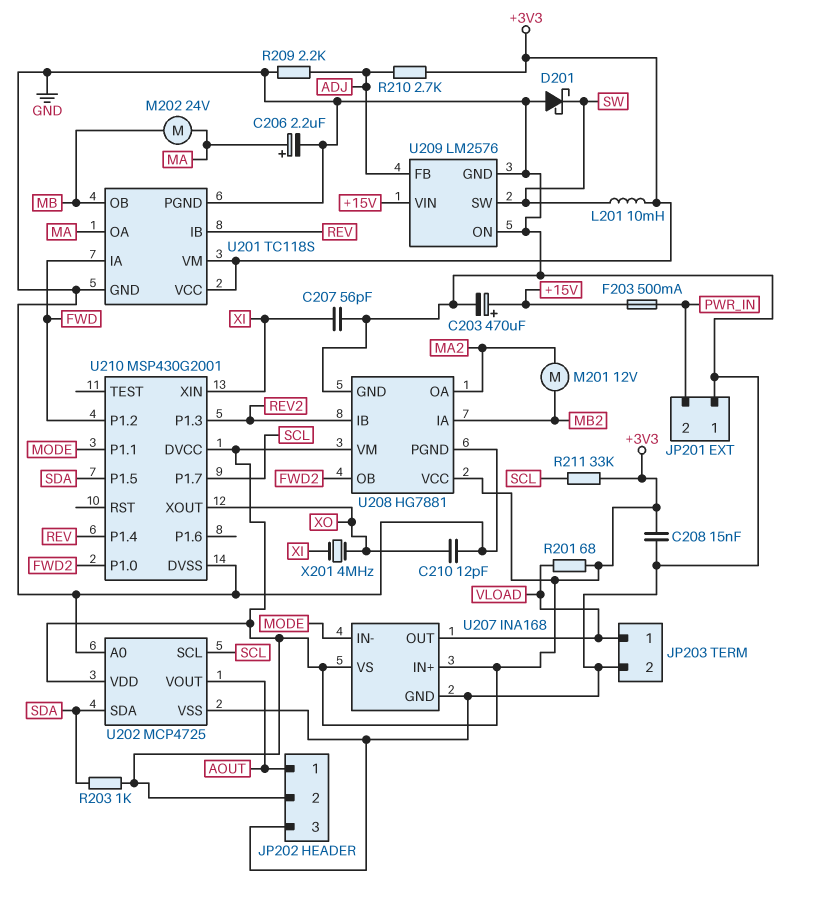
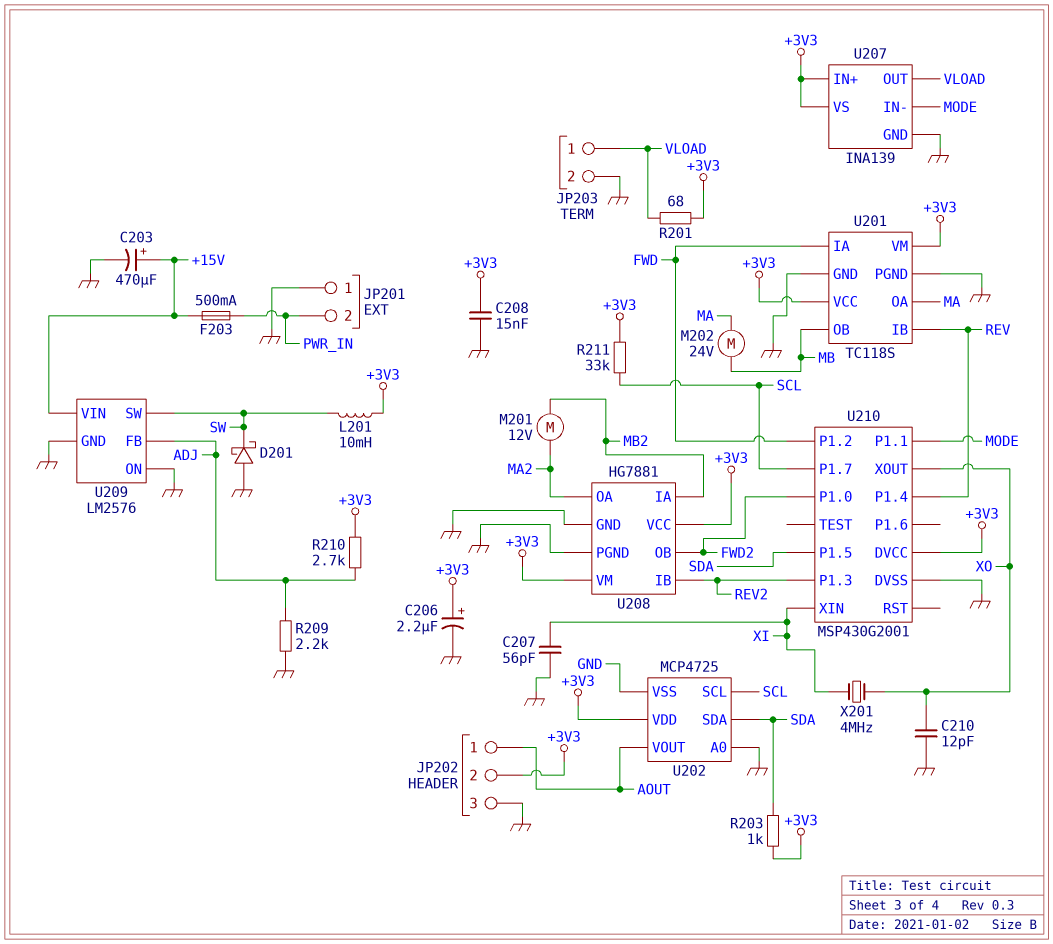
C206: 2.2uF (plus MA, minus GND) -> 2.2uF (plus +3V3, minus GND)
U207: INA168 -> INA139

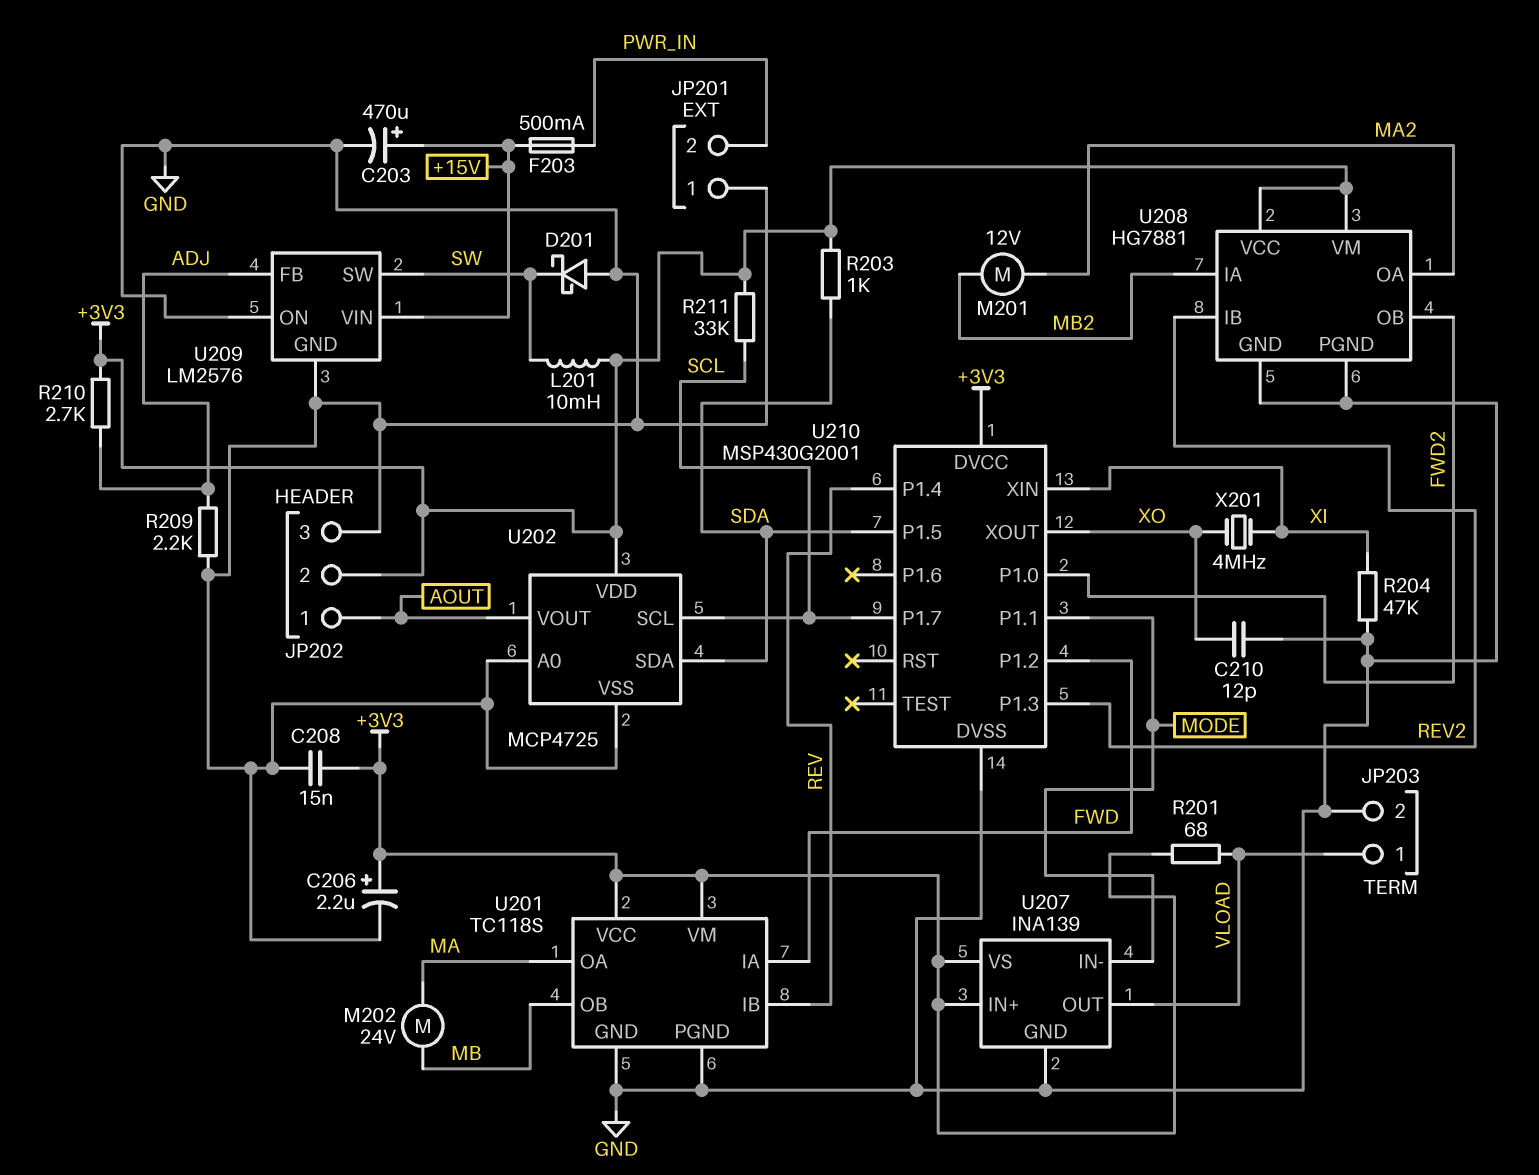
C207: 56pF (GND, XI) -> none
R204: none -> 47k (GND, XI)

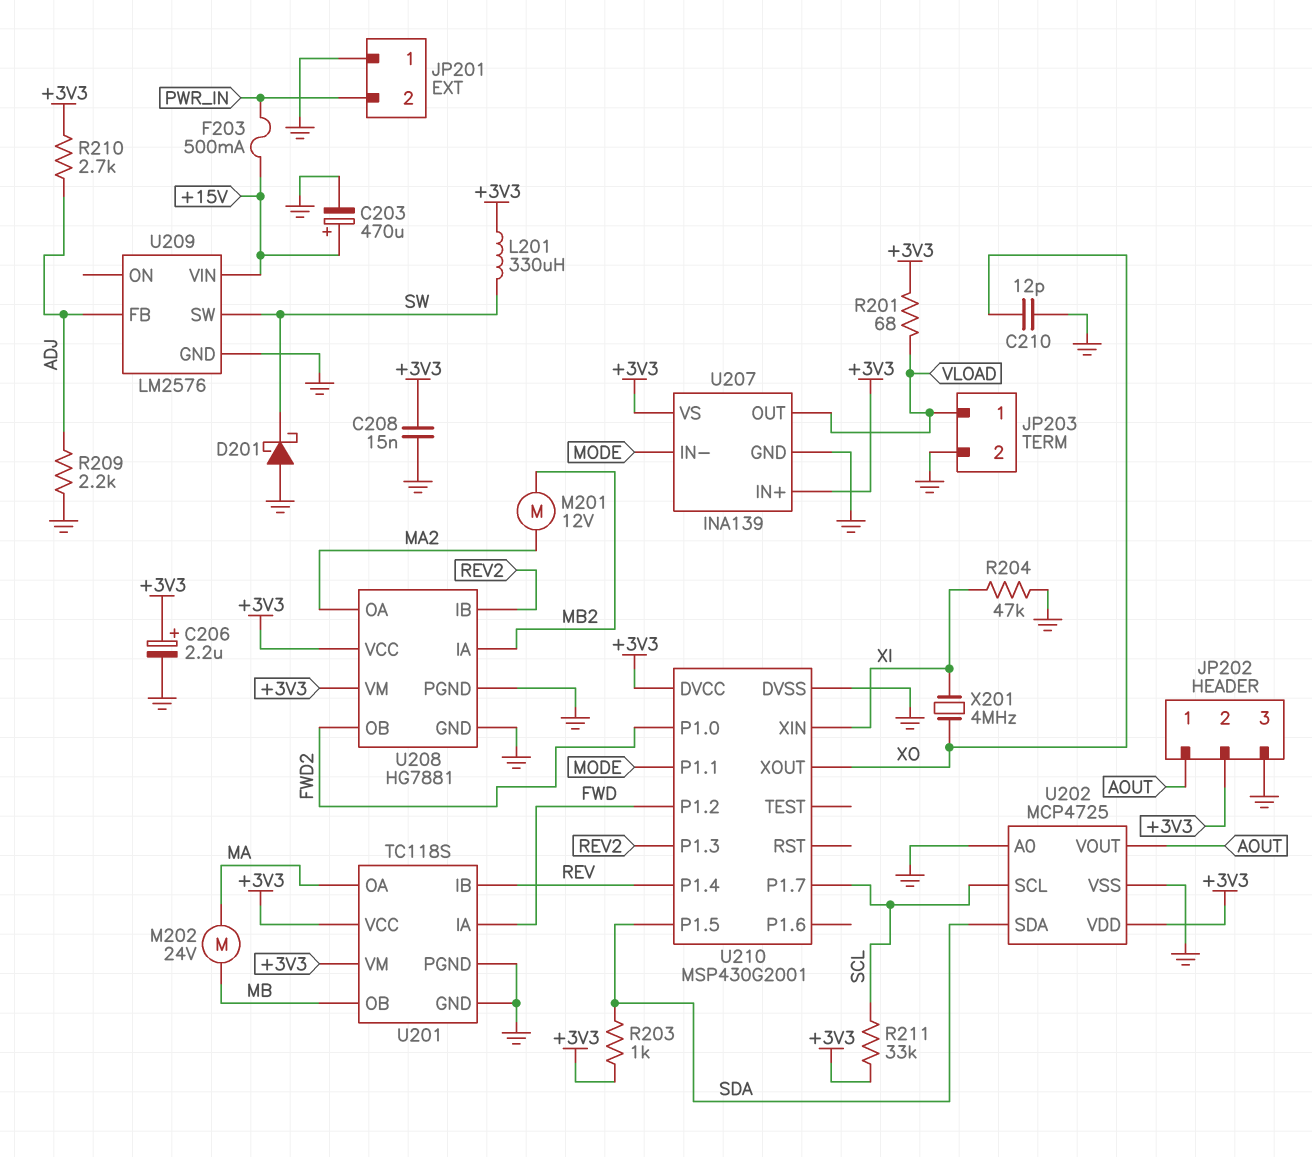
L201: 10mH (+3V3, SW) -> 330uH (+3V3, SW)
U209 pin ON: GND -> none

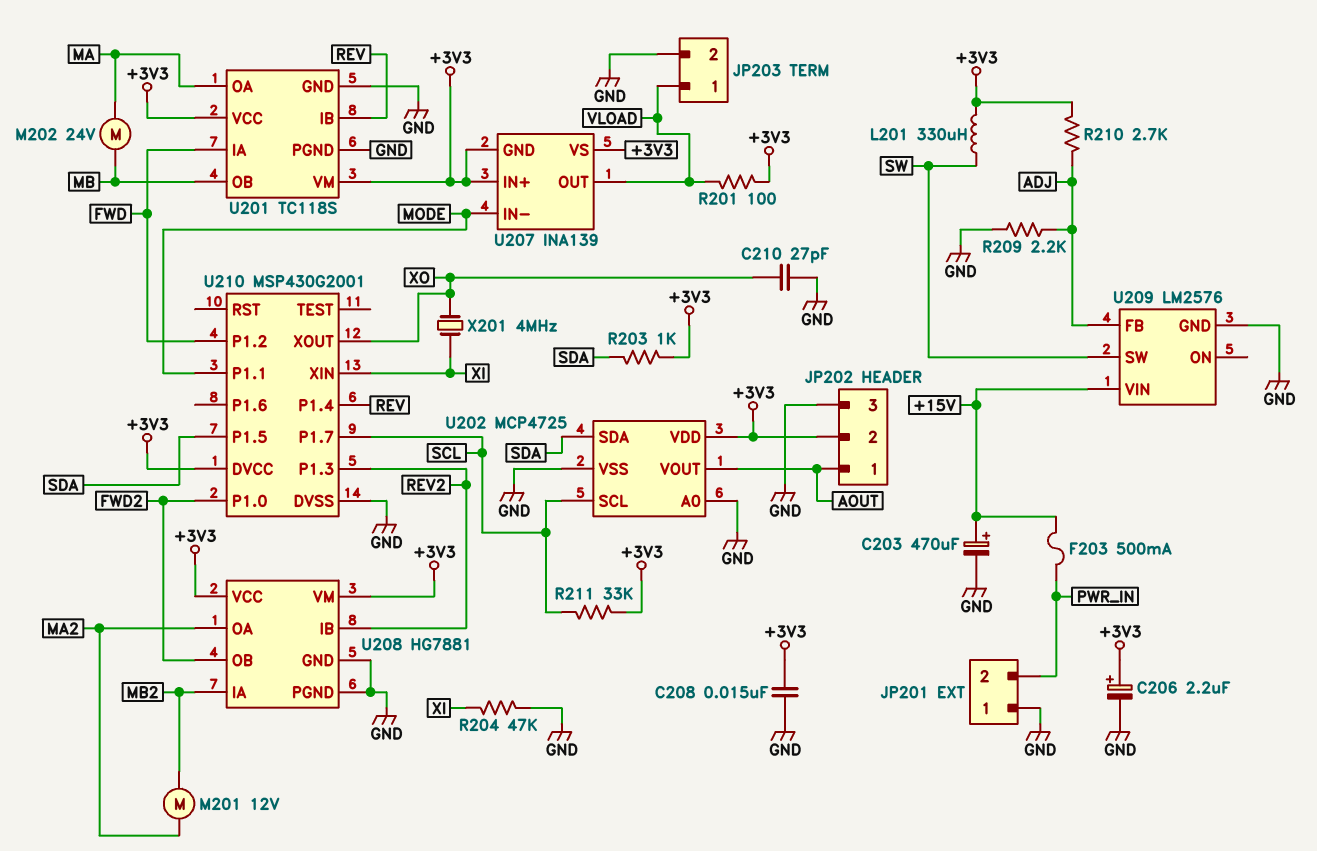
C210: 12pF (GND, XO) -> 27pF (GND, XO)
D201: schottky (A GND, K SW) -> none
R201: 68 (+3V3, VLOAD) -> 100 (+3V3, VLOAD)
U207 pin GND: GND -> +3V3

